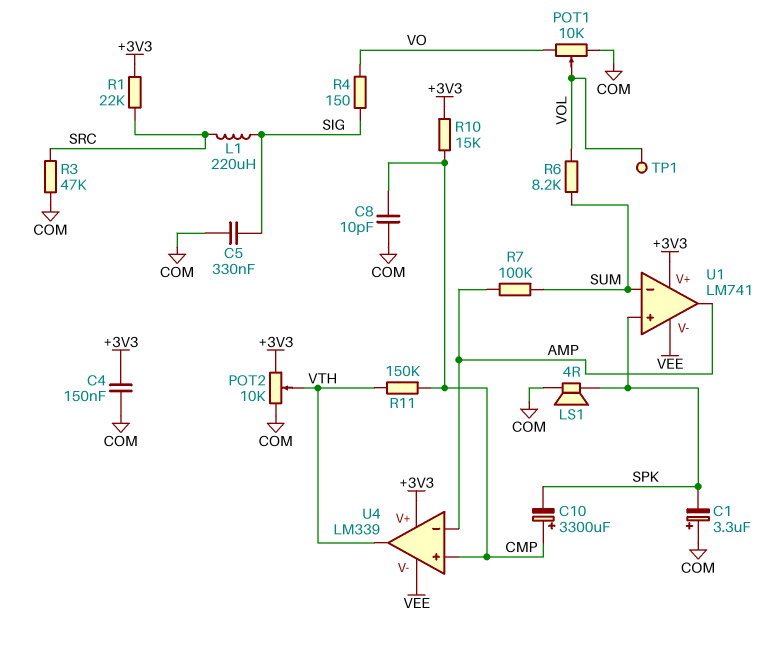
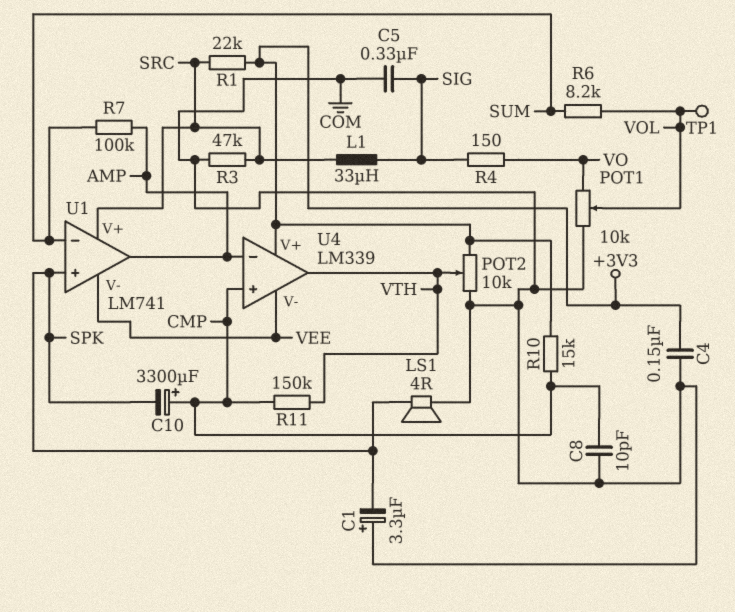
L1: 220uH (SIG, SRC) -> 33uH (SIG, SRC)
U1 pin V+: +3V3 -> SRC

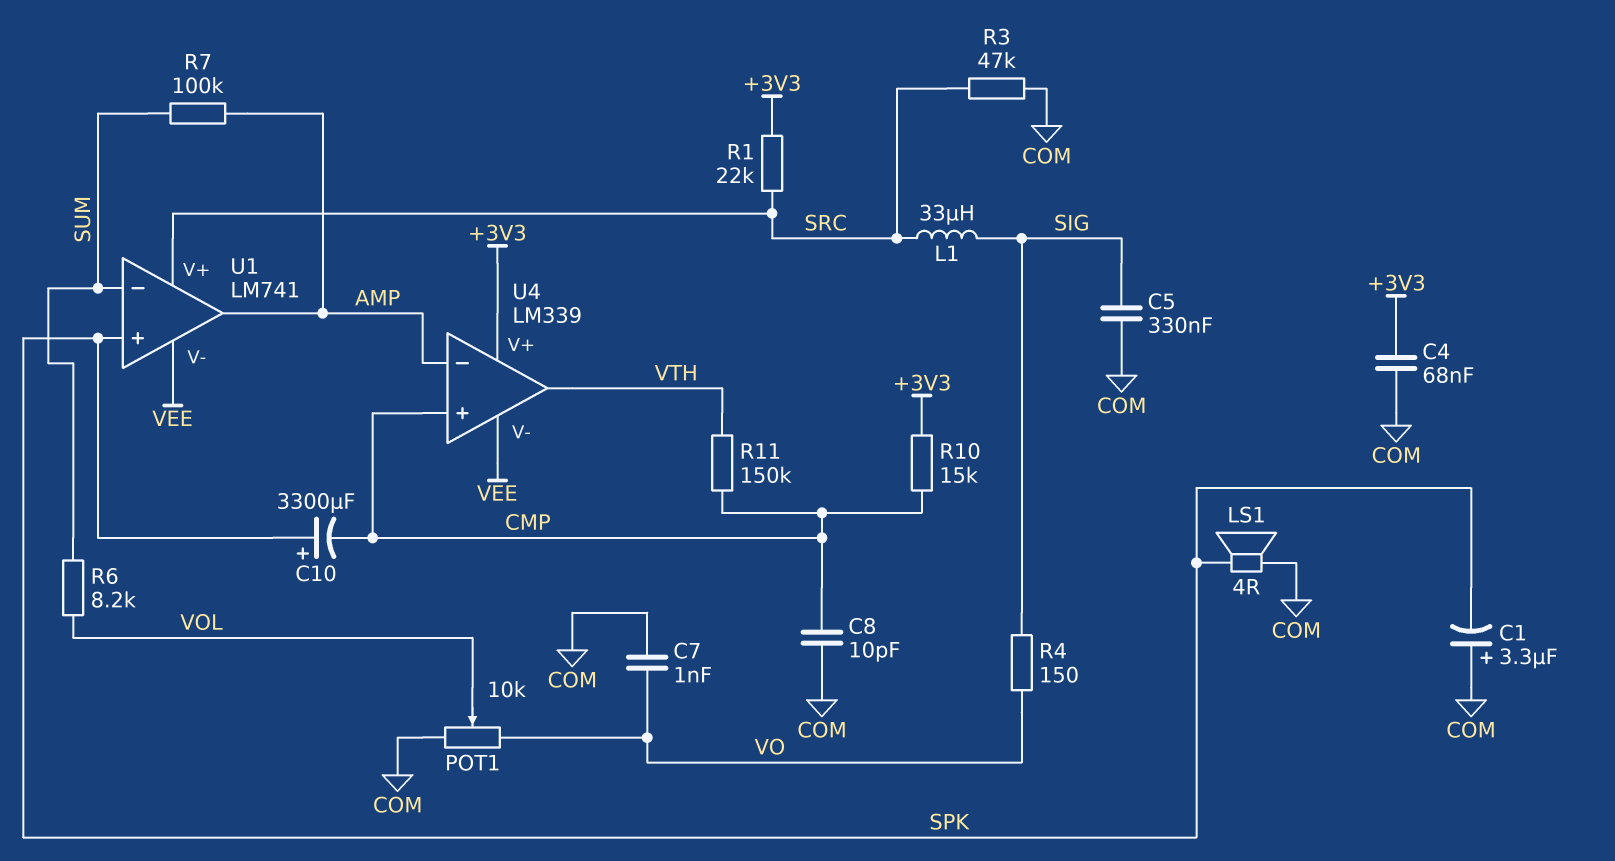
C4: 150nF (+3V3, COM) -> 68nF (+3V3, COM)
C7: none -> 1nF (COM, VO)
C10: 3300uF (plus CMP, minus SPK) -> 3300uF (plus SPK, minus CMP)
POT2: 10k (+3V3, COM, wiper VTH) -> none
TP1: test point (VOL) -> none

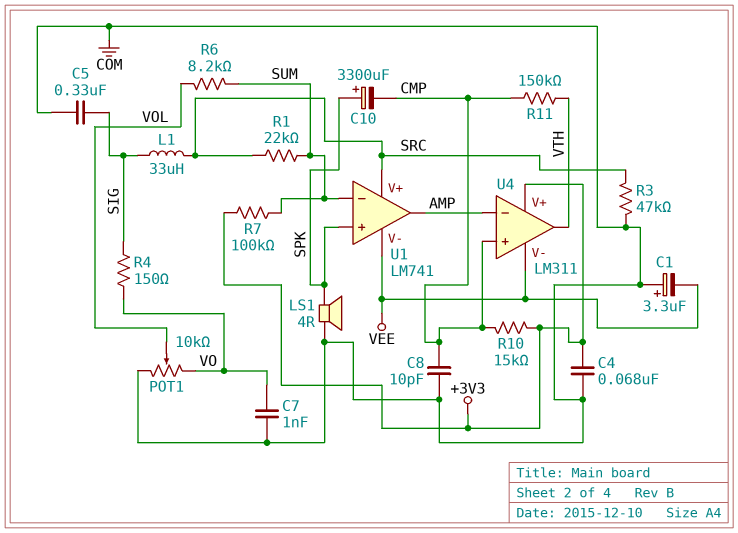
C1: 3.3uF (plus COM, minus SPK) -> 3.3uF (plus COM, minus VEE)
R1: 22k (+3V3, SRC) -> 22k (SRC, SUM)
R7: 100k (AMP, SUM) -> 100k (+3V3, SUM)
U4: LM339 -> LM311

